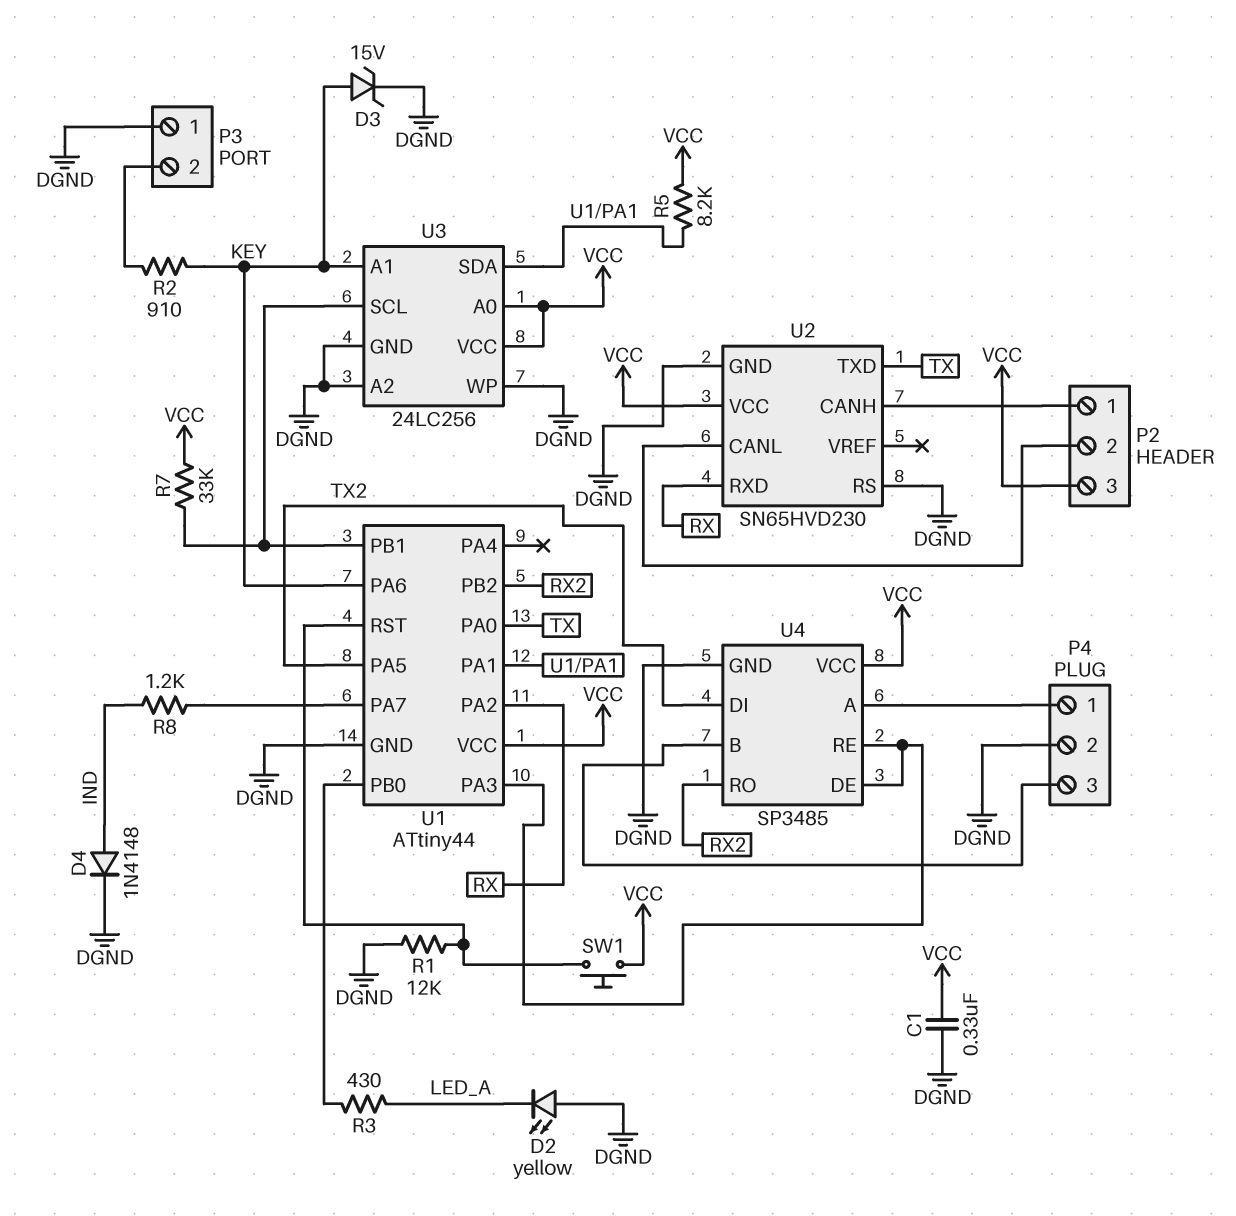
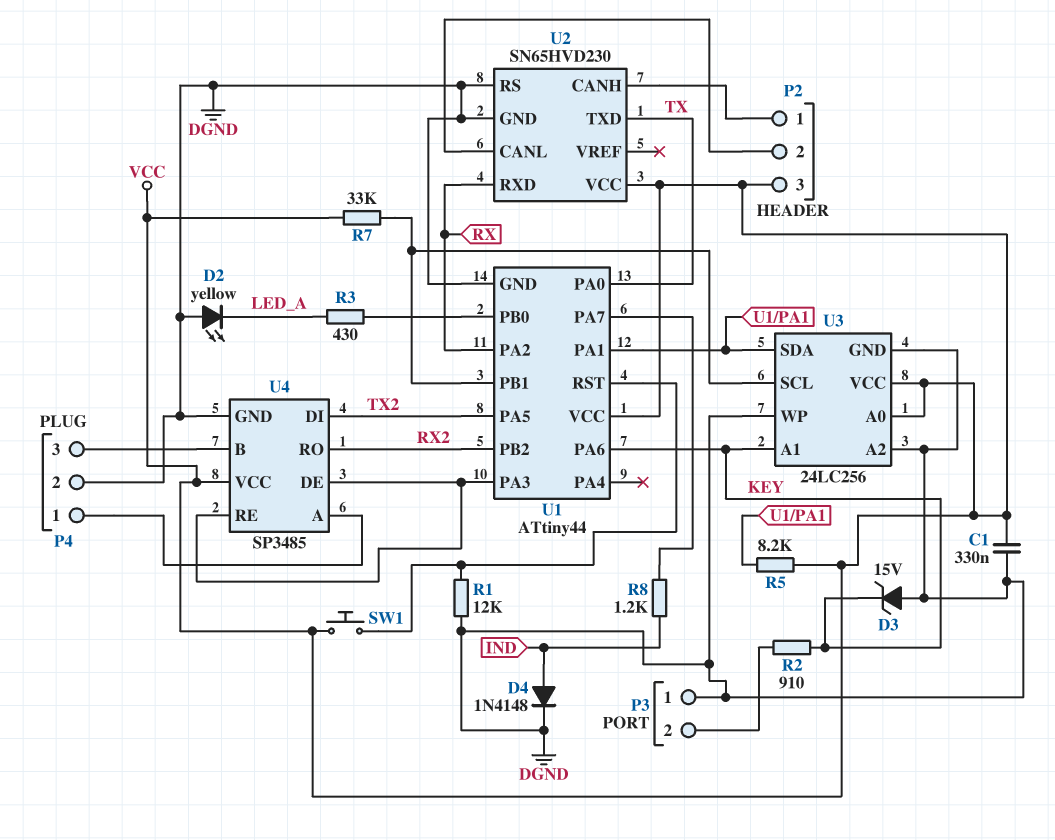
D3: zener 15V (A KEY, K DGND) -> zener 15V (A DGND, K KEY)

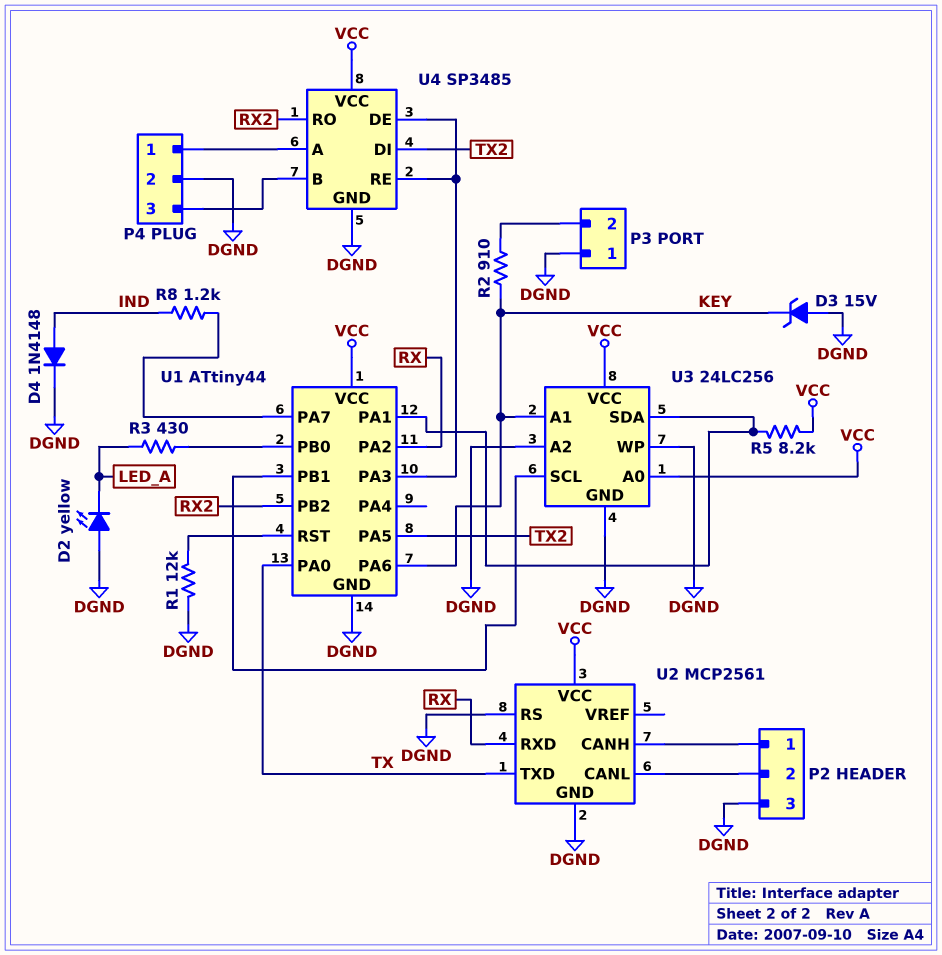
C1: 330nF (DGND, VCC) -> none
P2 pin 3: VCC -> DGND
R7: 33k (U1/PB1, VCC) -> none
SW1: button (U1/RST, VCC) -> none
U2: SN65HVD230 -> MCP2561

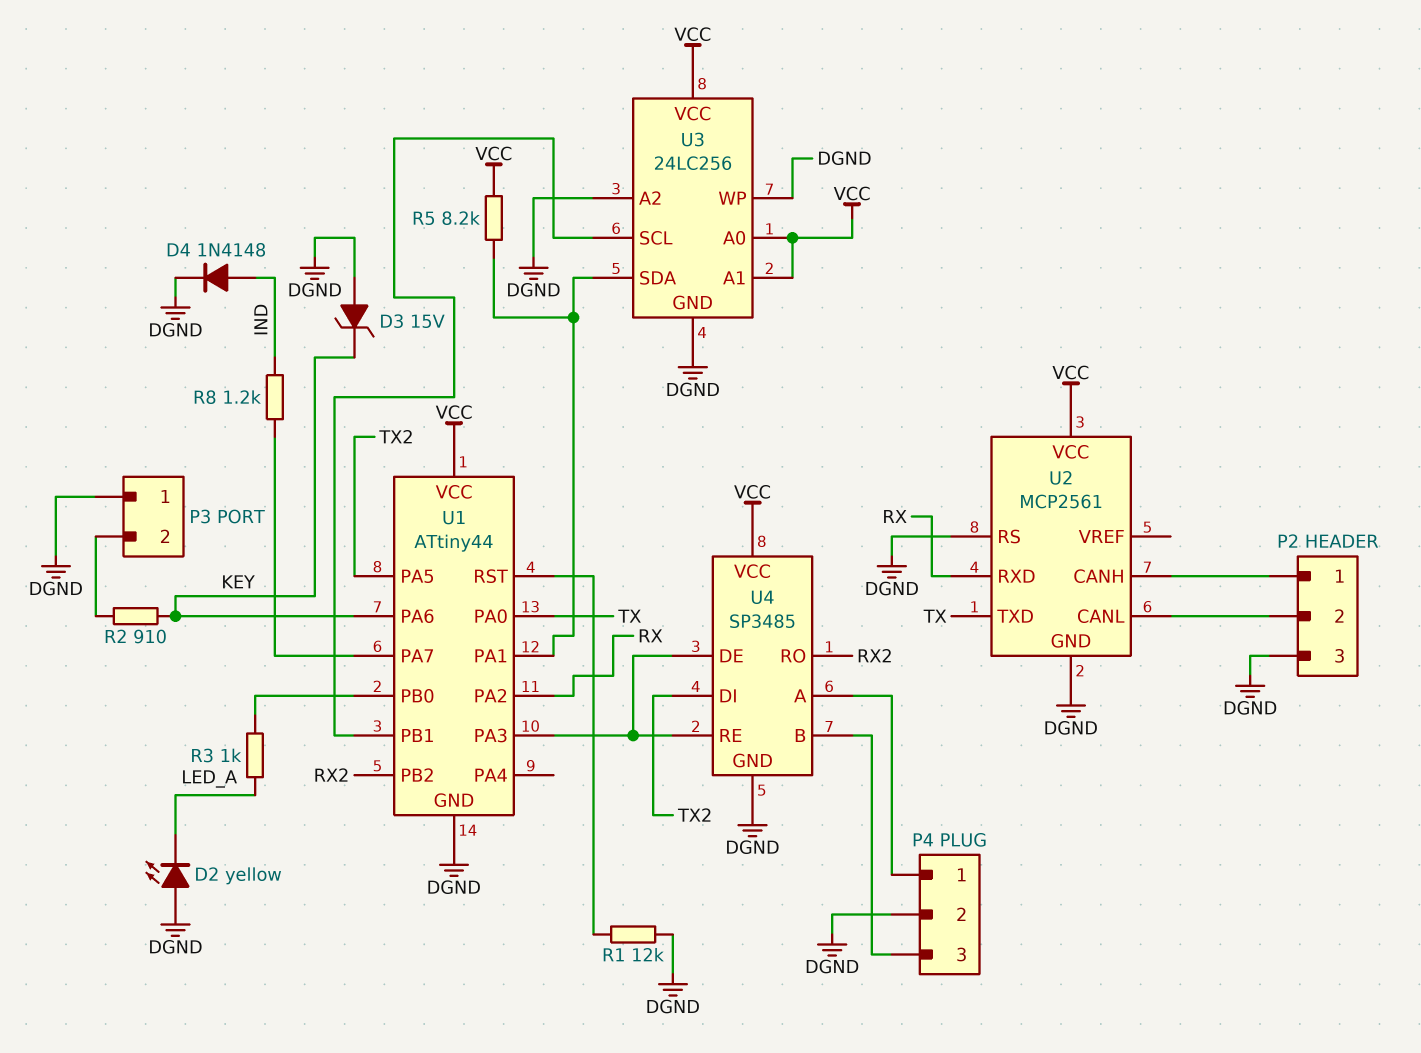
R3: 430 (LED_A, U1/PB0) -> 1k (LED_A, U1/PB0)
U3 pin A1: KEY -> VCC

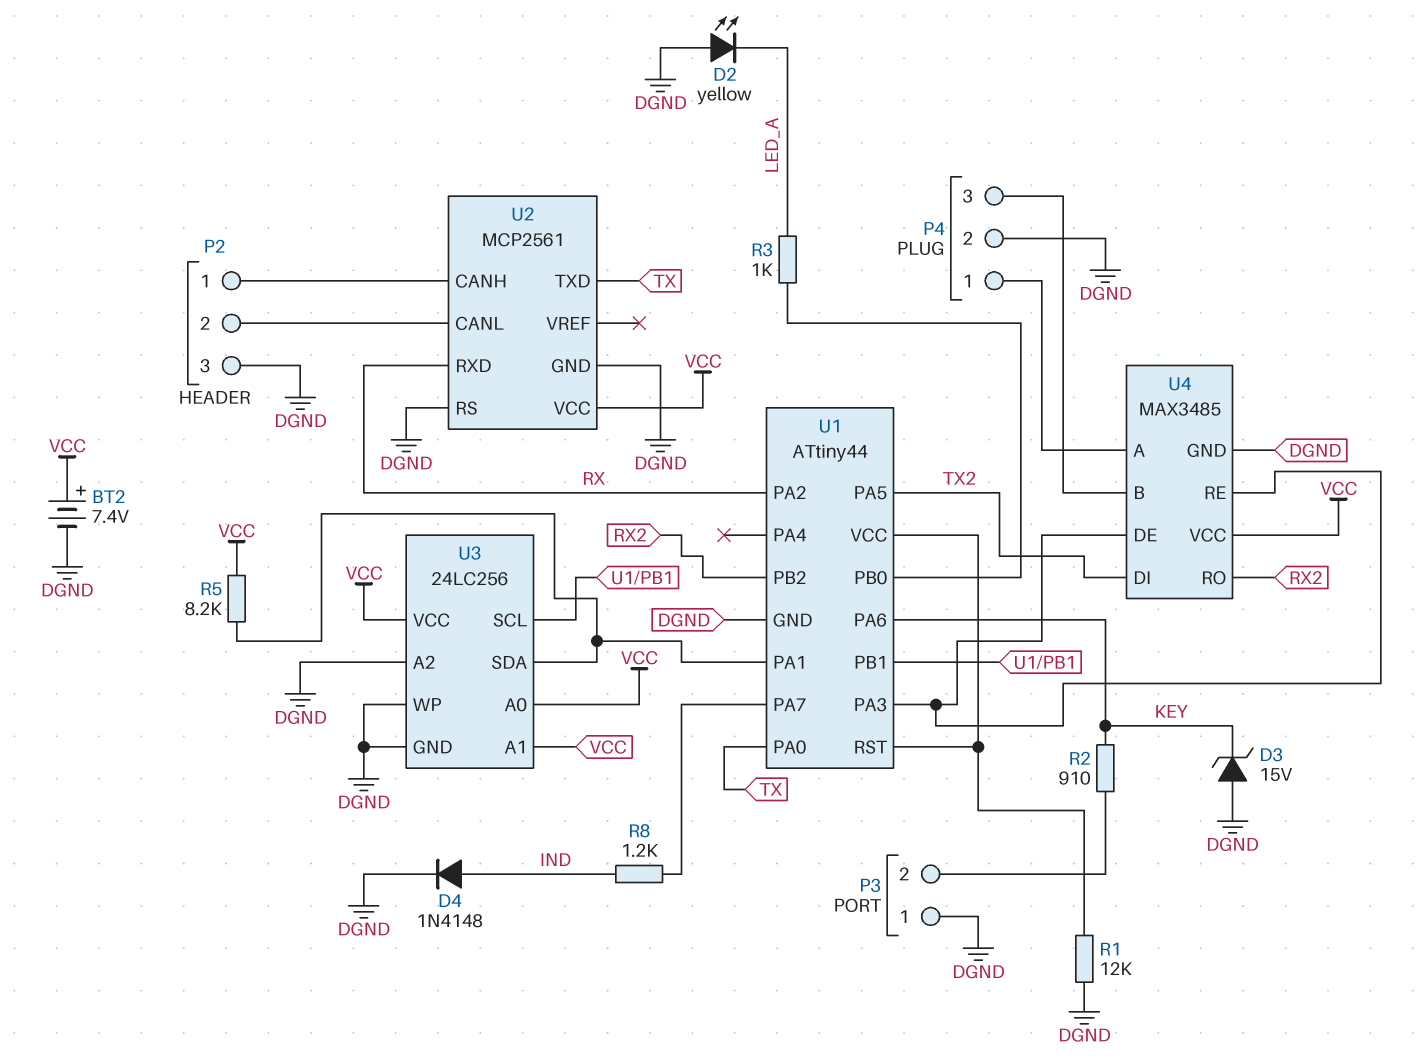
BT2: none -> 7.4V (plus VCC, minus DGND)
U1 pin VCC: VCC -> U1/RST
U4: SP3485 -> MAX3485

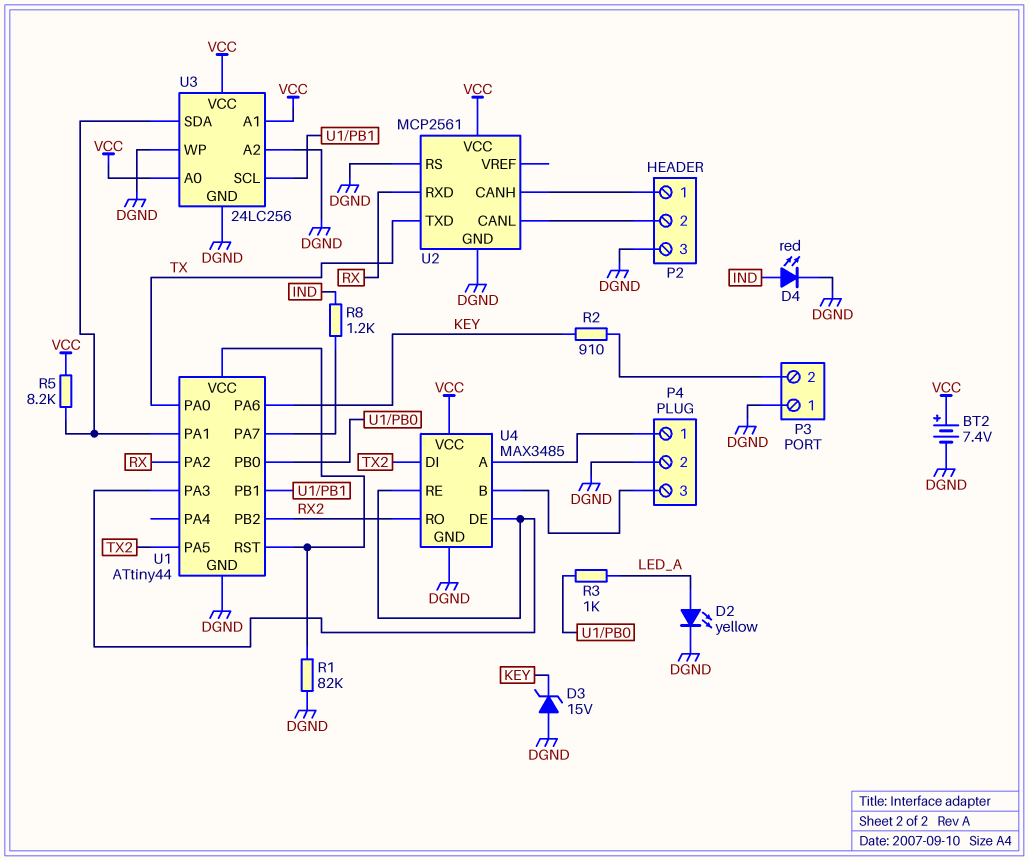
D2: LED yellow (A DGND, K LED_A) -> LED yellow (A LED_A, K DGND)
D4: diode 1N4148 (A IND, K DGND) -> LED red (A IND, K DGND)
R1: 12k (DGND, U1/RST) -> 82k (DGND, U1/RST)

